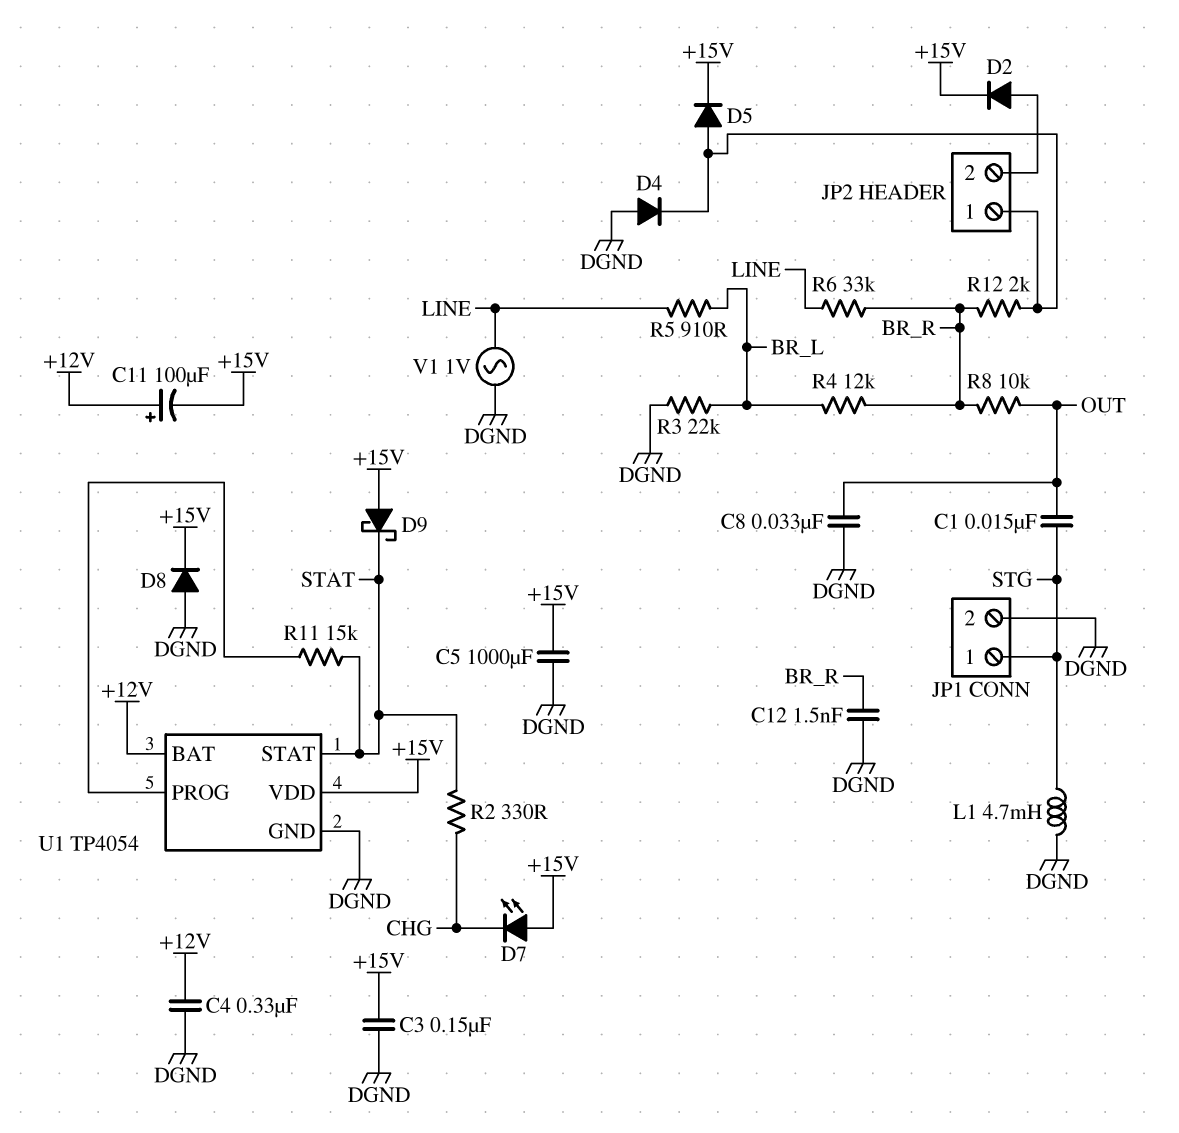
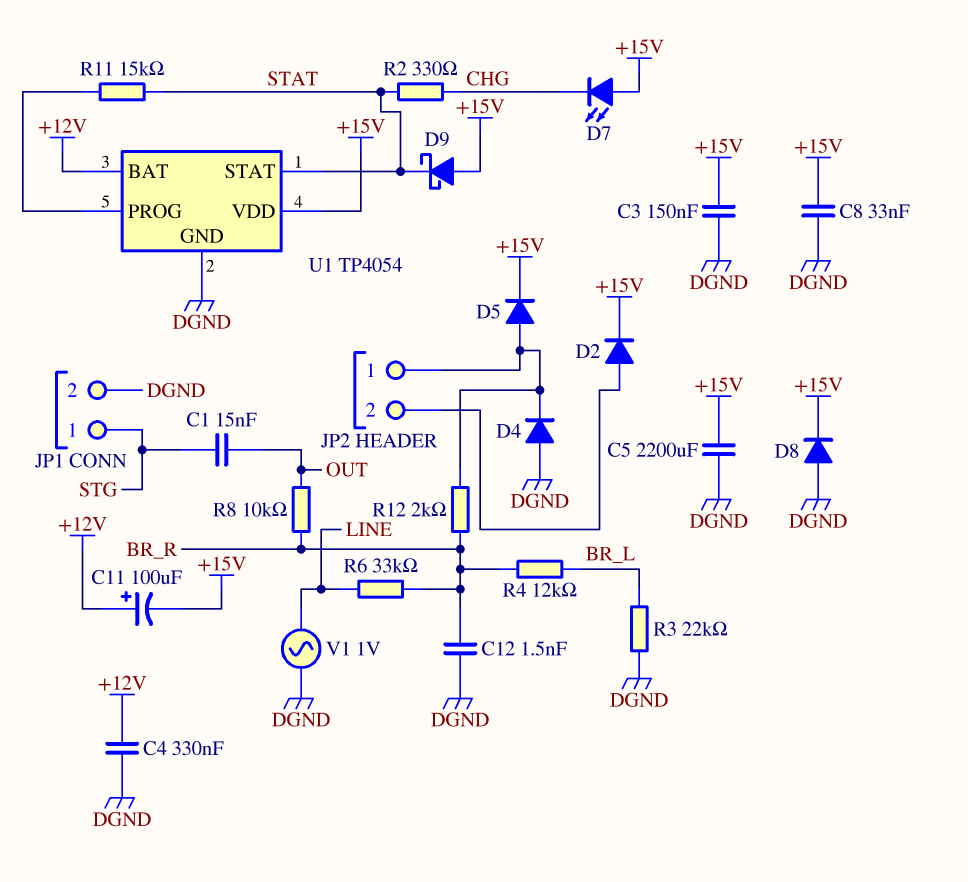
C5: 1000uF (+15V, DGND) -> 2200uF (+15V, DGND)
C8: 33nF (DGND, OUT) -> 33nF (+15V, DGND)
L1: 4.7mH (DGND, STG) -> none
R5: 910 (BR_L, LINE) -> none

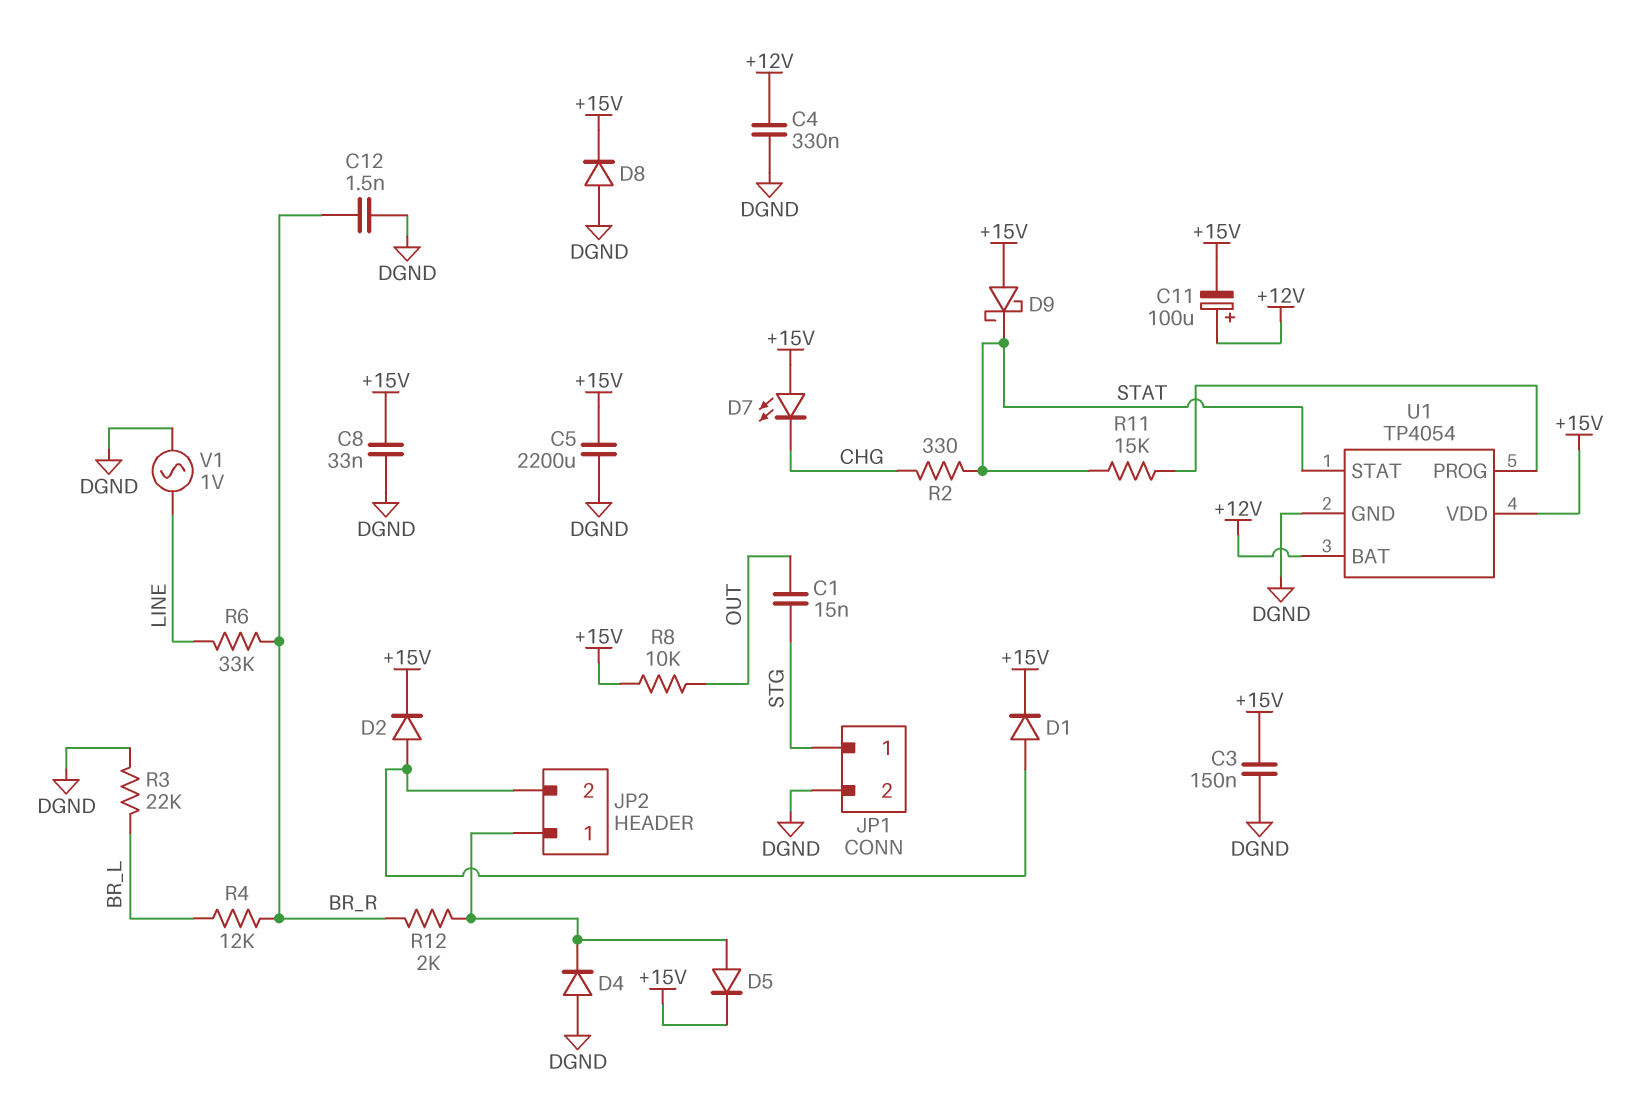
D1: none -> diode (A JP2/2, K +15V)
R8: 10k (BR_R, OUT) -> 10k (+15V, OUT)

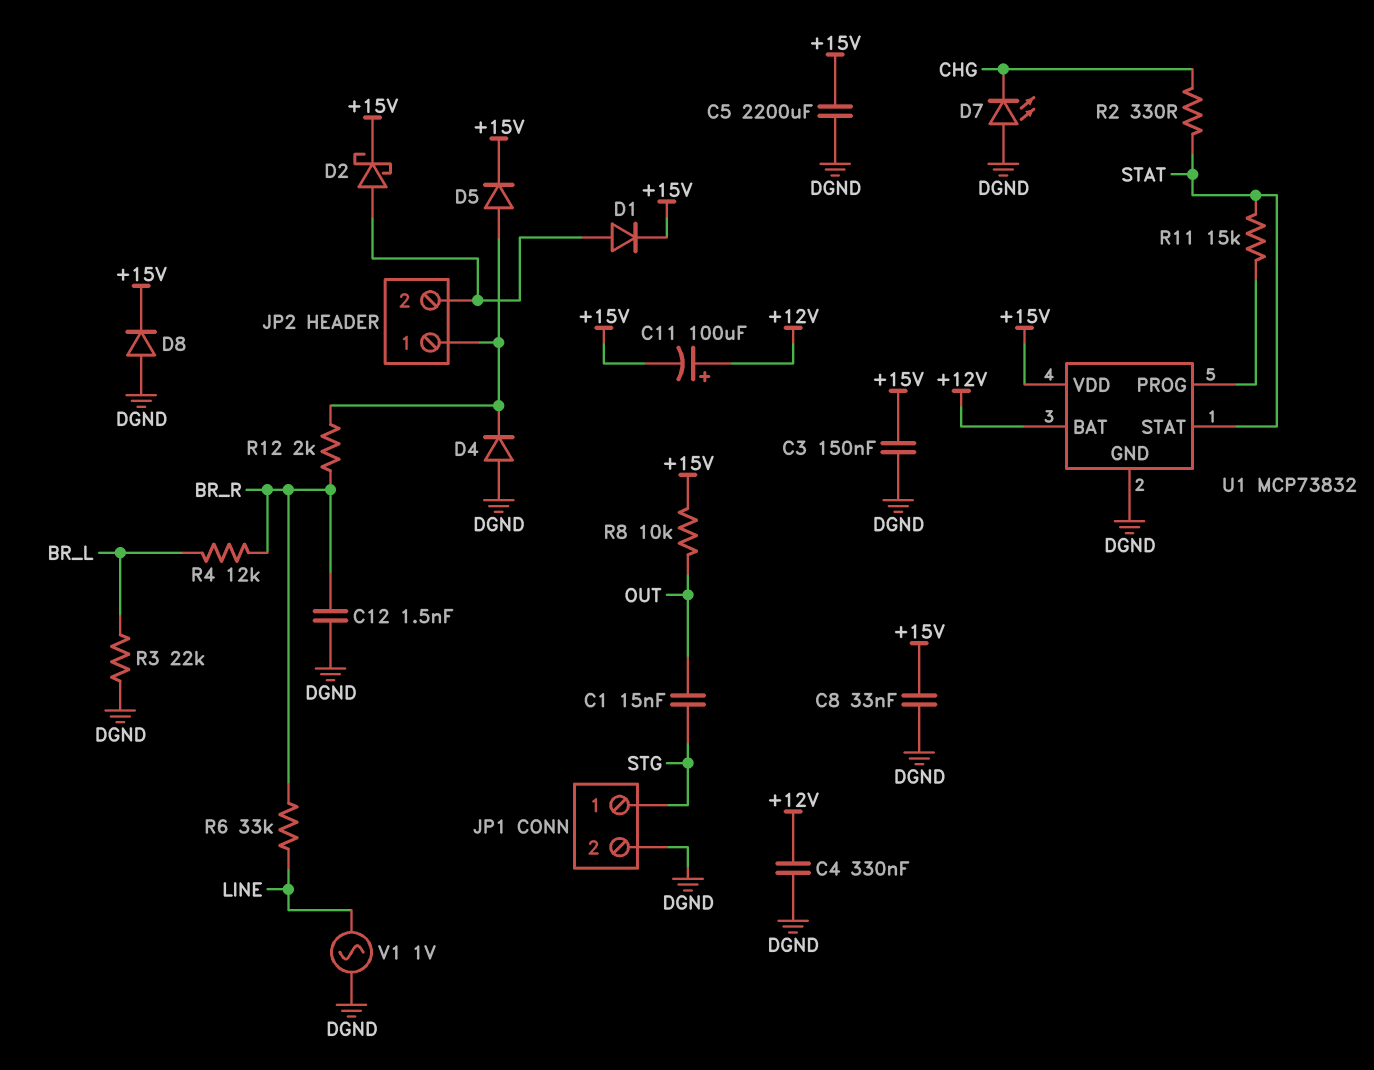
D2: diode (A JP2/2, K +15V) -> schottky (A JP2/2, K +15V)
D7: LED (A +15V, K CHG) -> LED (A DGND, K CHG)
D9: schottky (A +15V, K STAT) -> none
U1: TP4054 -> MCP73832

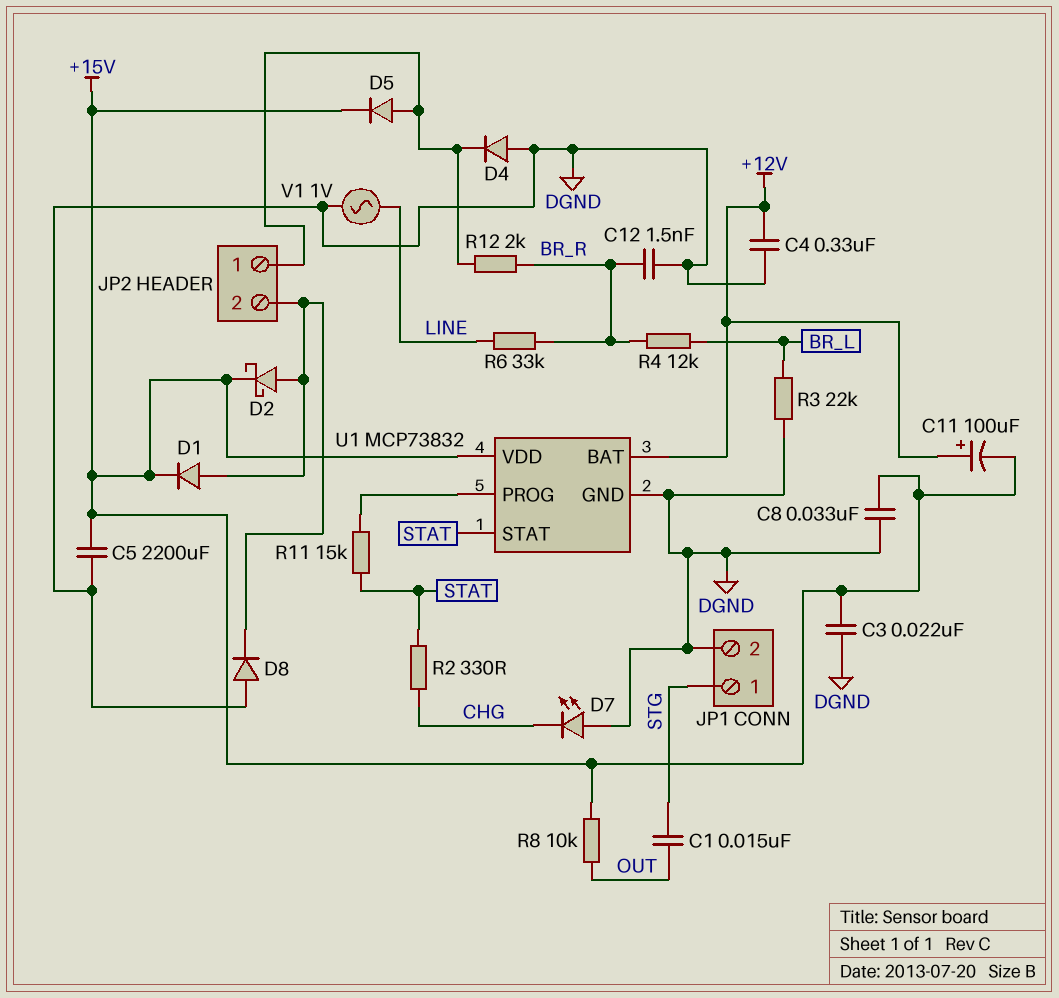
C3: 150nF (+15V, DGND) -> 22nF (+15V, DGND)
D8: diode (A DGND, K +15V) -> diode (A DGND, K JP2/2)

